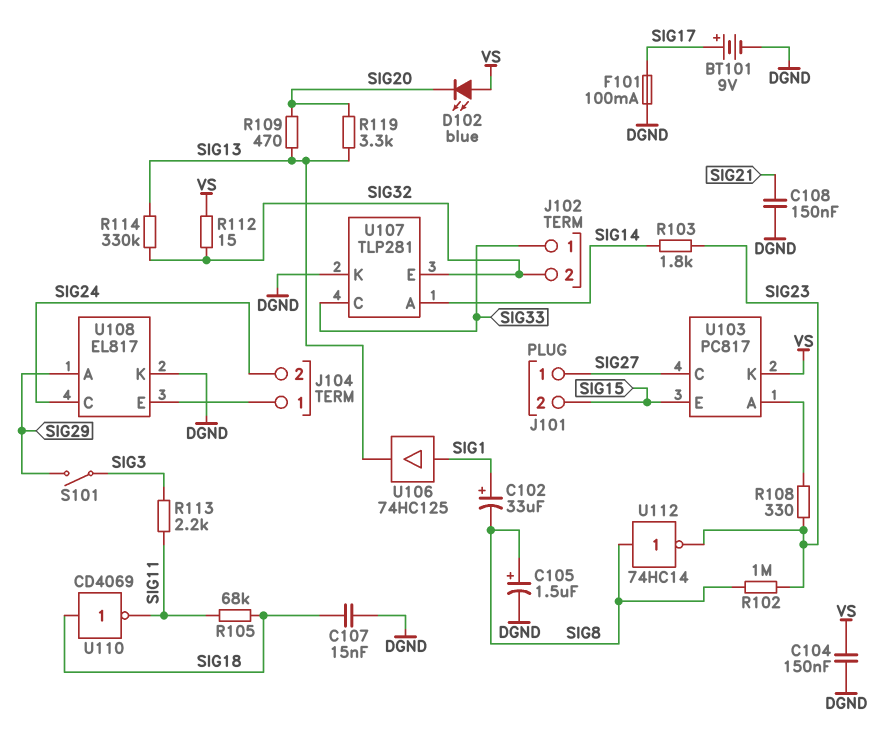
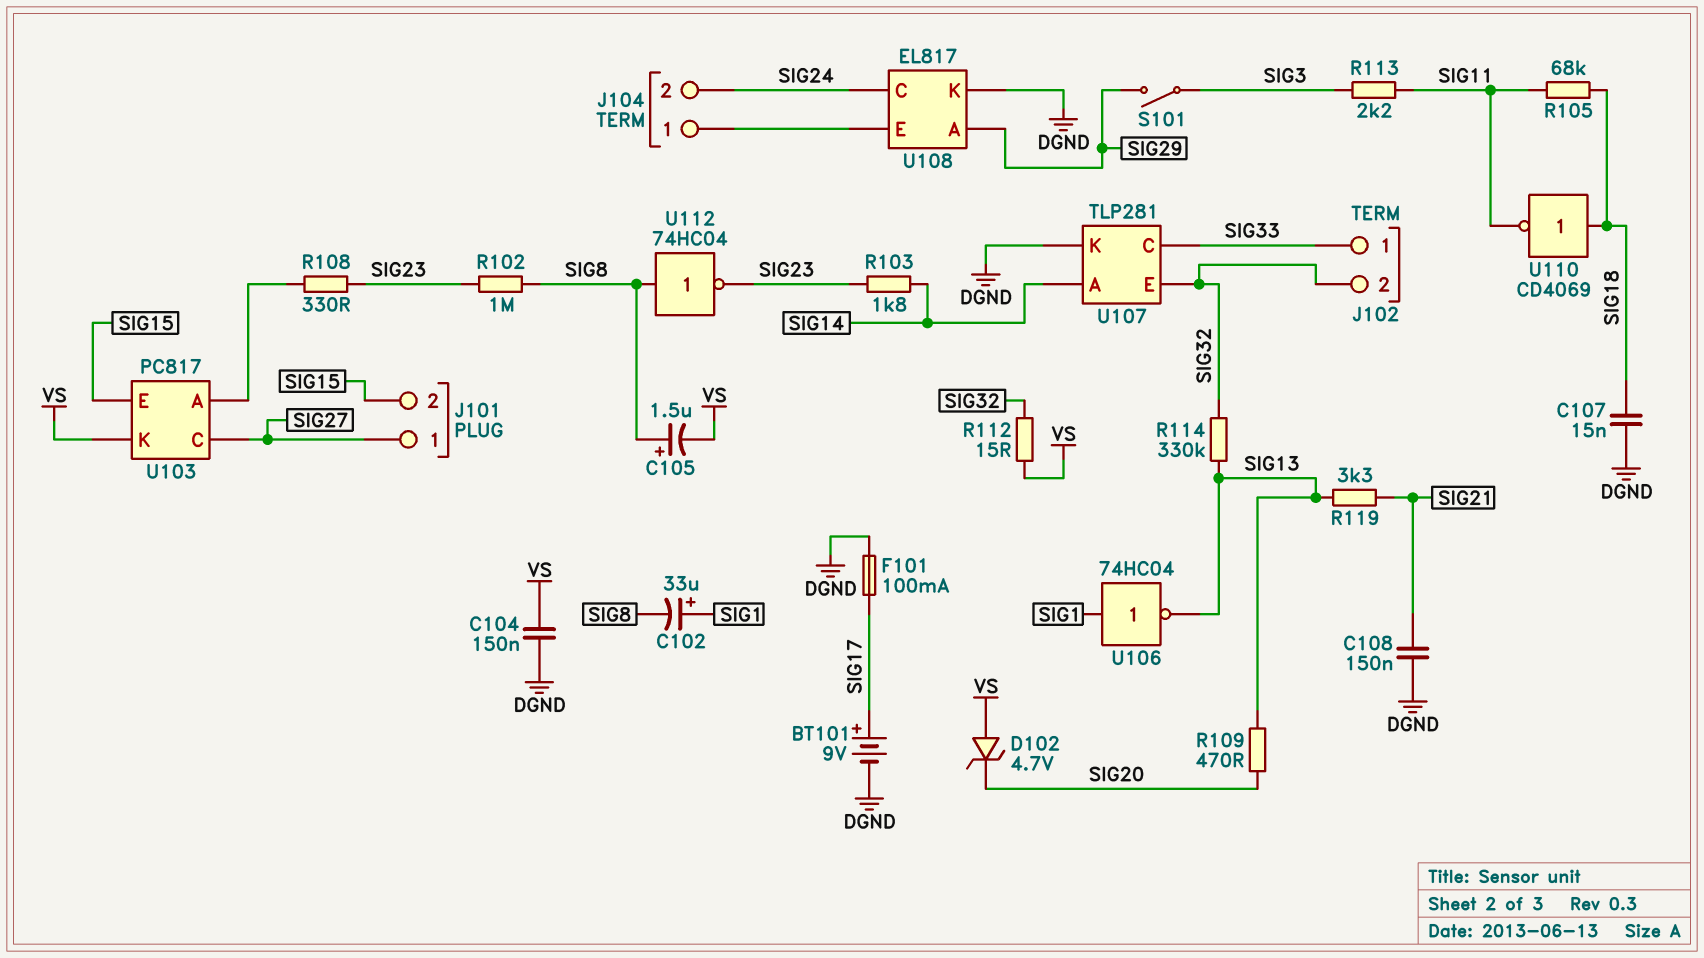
C105: 1.5uF (plus SIG8, minus DGND) -> 1.5uF (plus SIG8, minus VS)
D102: LED blue (A VS, K SIG20) -> zener 4.7V (A VS, K SIG20)
R119: 3.3k (SIG13, SIG20) -> 3.3k (SIG13, SIG21)
U106: buffer 74HC125 (in SIG1, out SIG13) -> NOT 74HC04 (in SIG1, out SIG13)
U112: NOT 74HC14 (in SIG8, out SIG23) -> NOT 74HC04 (in SIG8, out SIG23)

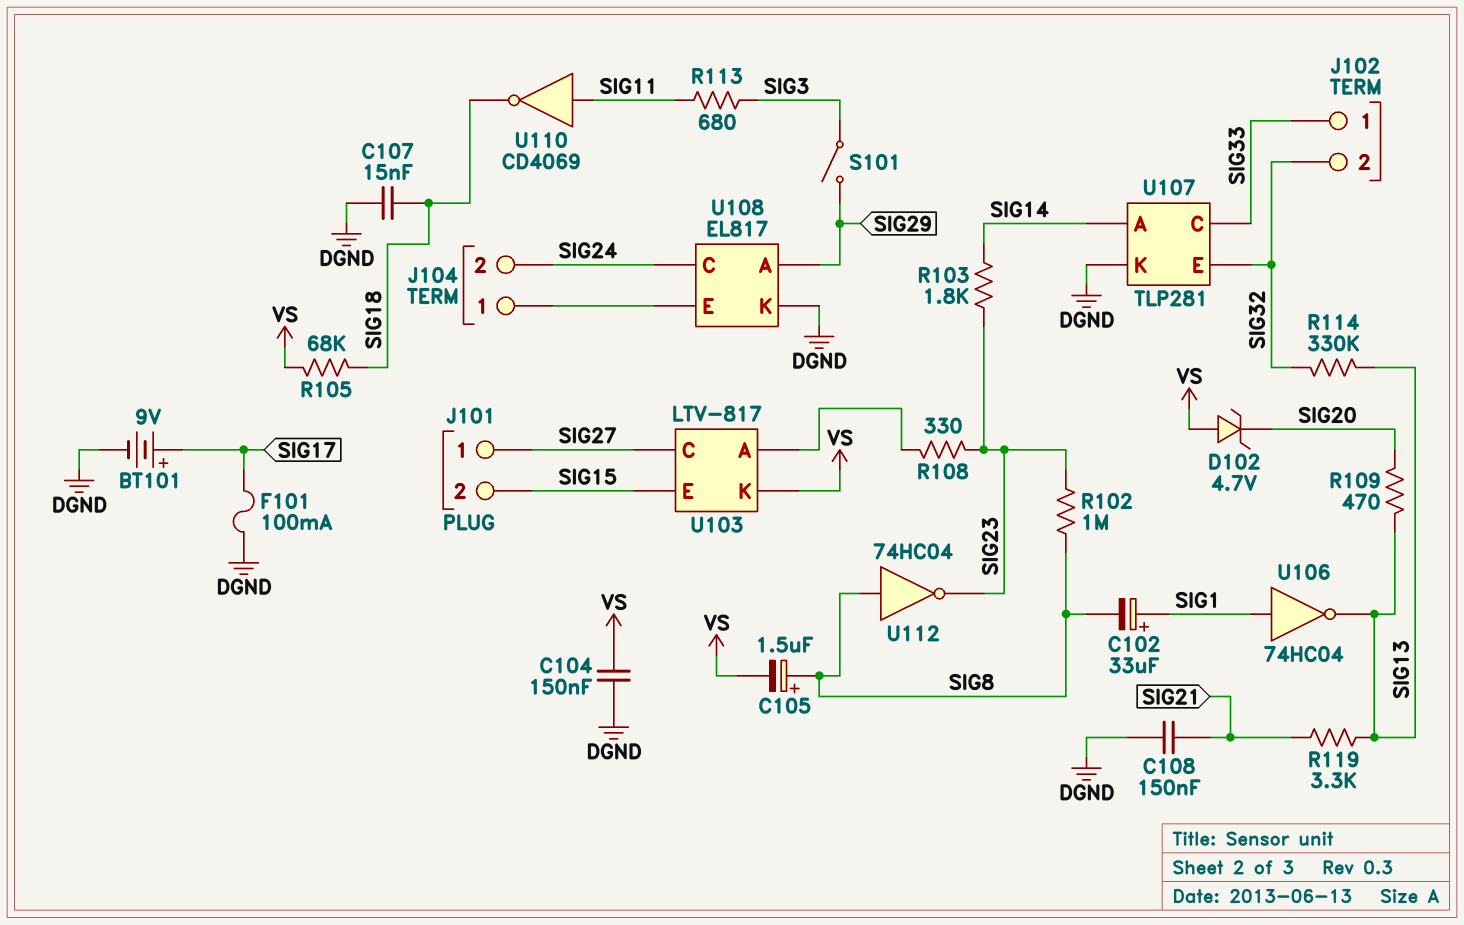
R105: 68k (SIG11, SIG18) -> 68k (SIG18, VS)
R112: 15 (SIG32, VS) -> none
R113: 2.2k (SIG3, SIG11) -> 680 (SIG3, SIG11)
U103: PC817 -> LTV-817
U110: NOT CD4069 (in SIG18, out SIG11) -> NOT CD4069 (in SIG11, out SIG18)

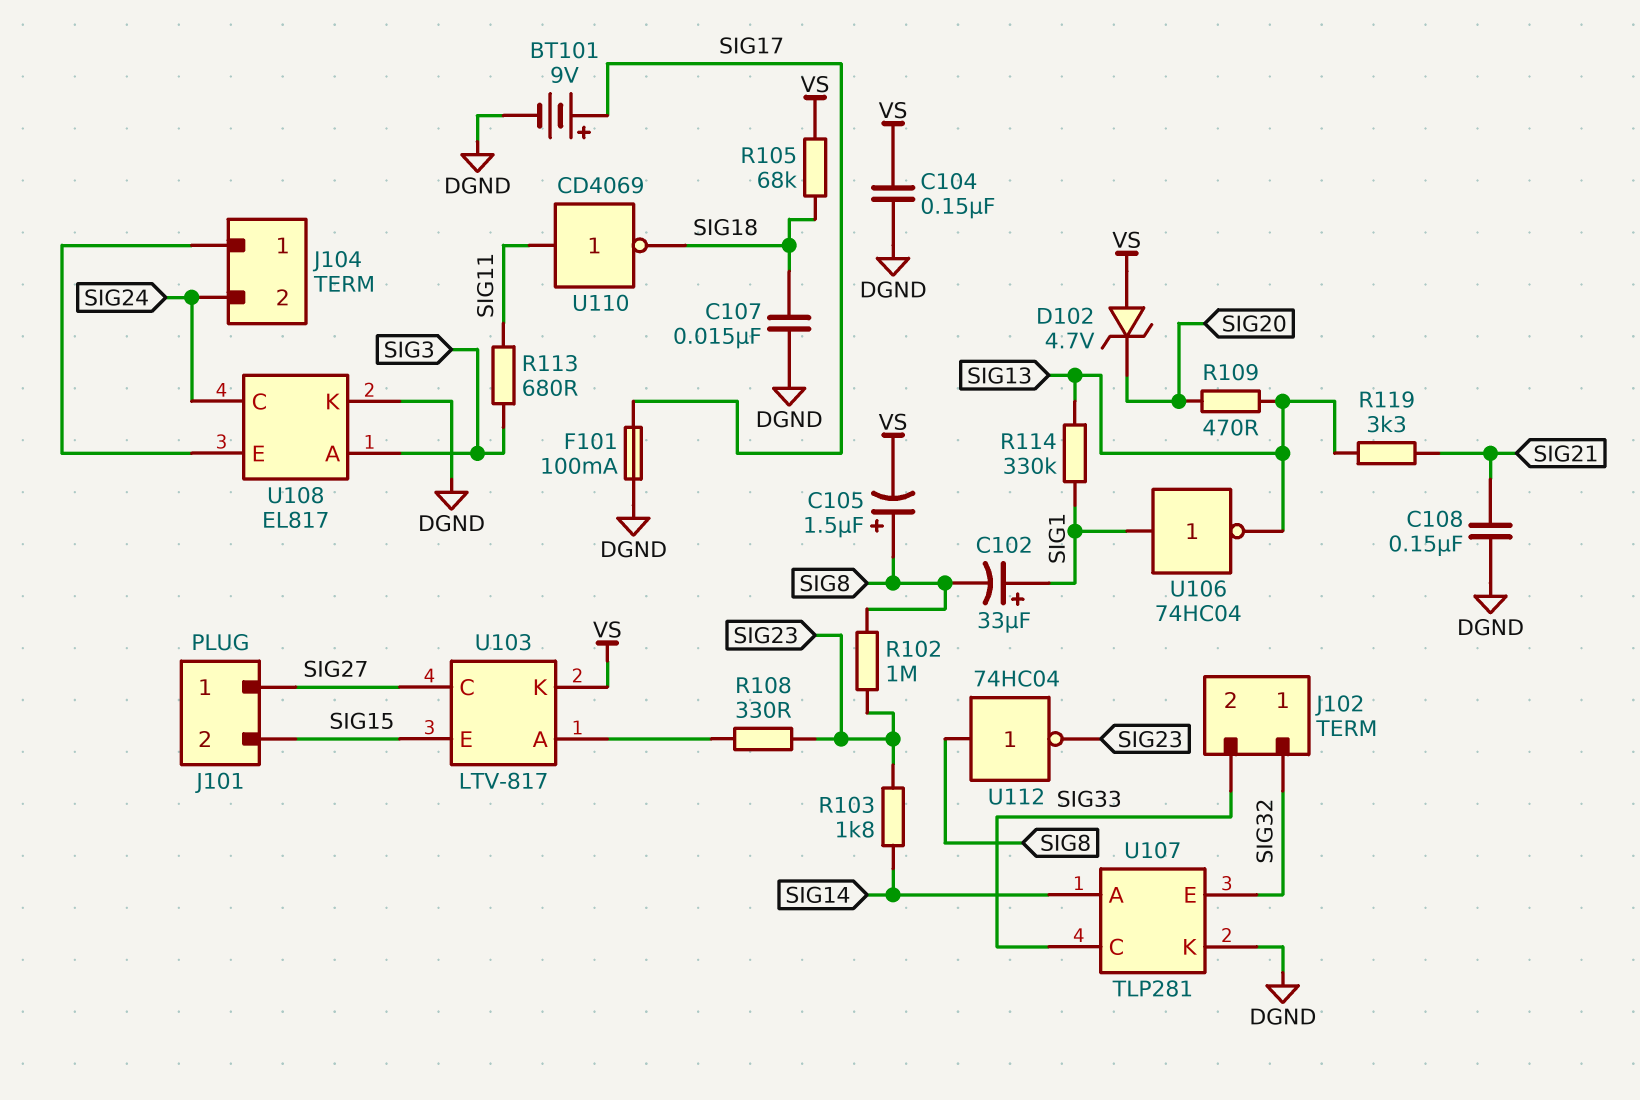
J102 pin 1: SIG33 -> SIG32
J102 pin 2: SIG32 -> SIG33
R114: 330k (SIG13, SIG32) -> 330k (SIG1, SIG13)
S101: switch (SIG3, SIG29) -> none
U108 pin A: SIG29 -> SIG3

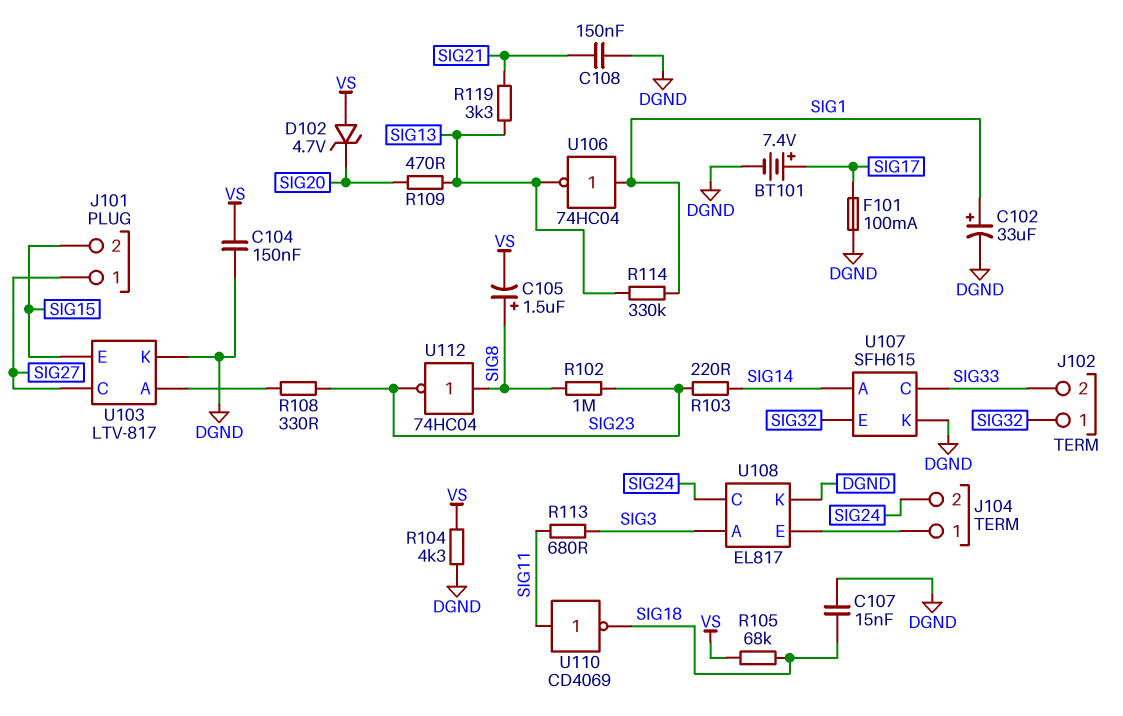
BT101: 9V (plus SIG17, minus DGND) -> 7.4V (plus SIG17, minus DGND)
C102: 33uF (plus SIG1, minus SIG8) -> 33uF (plus SIG1, minus DGND)
R103: 1.8k (SIG14, SIG23) -> 220 (SIG14, SIG23)
R104: none -> 4.3k (DGND, VS)
U103 pin K: VS -> DGND
U107: TLP281 -> SFH615

